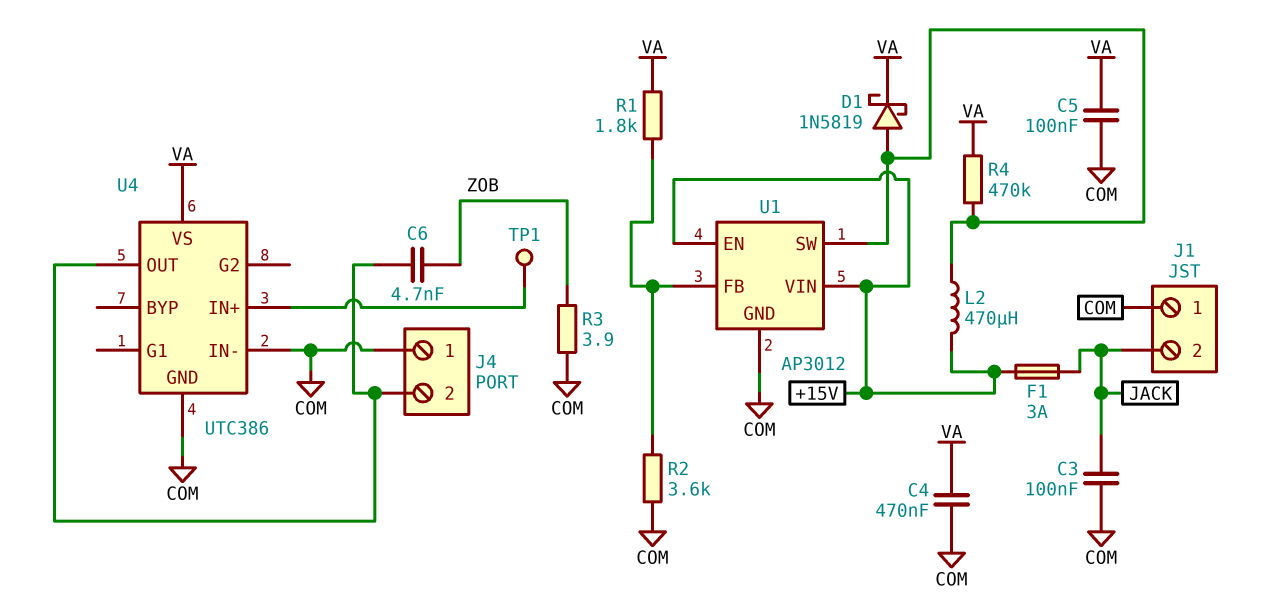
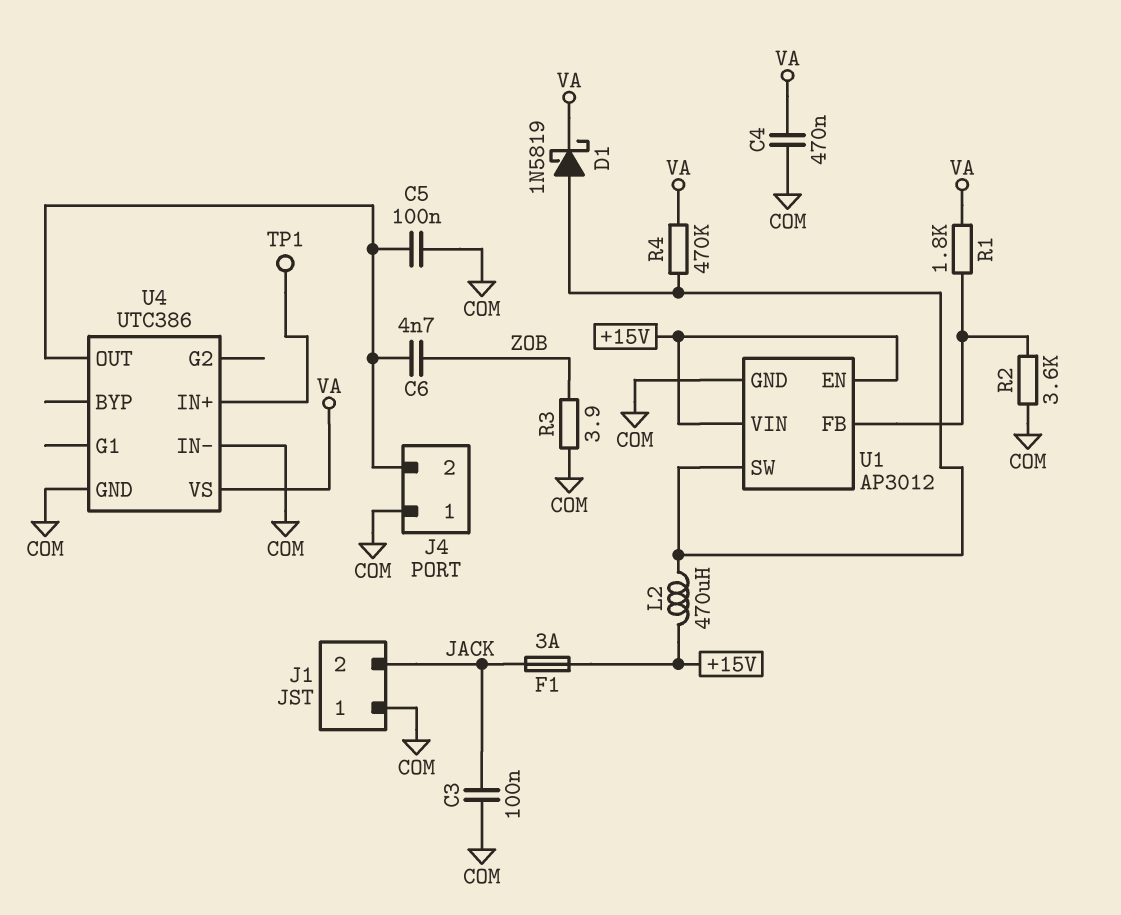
C5: 100nF (COM, VA) -> 100nF (COM, J4/2)

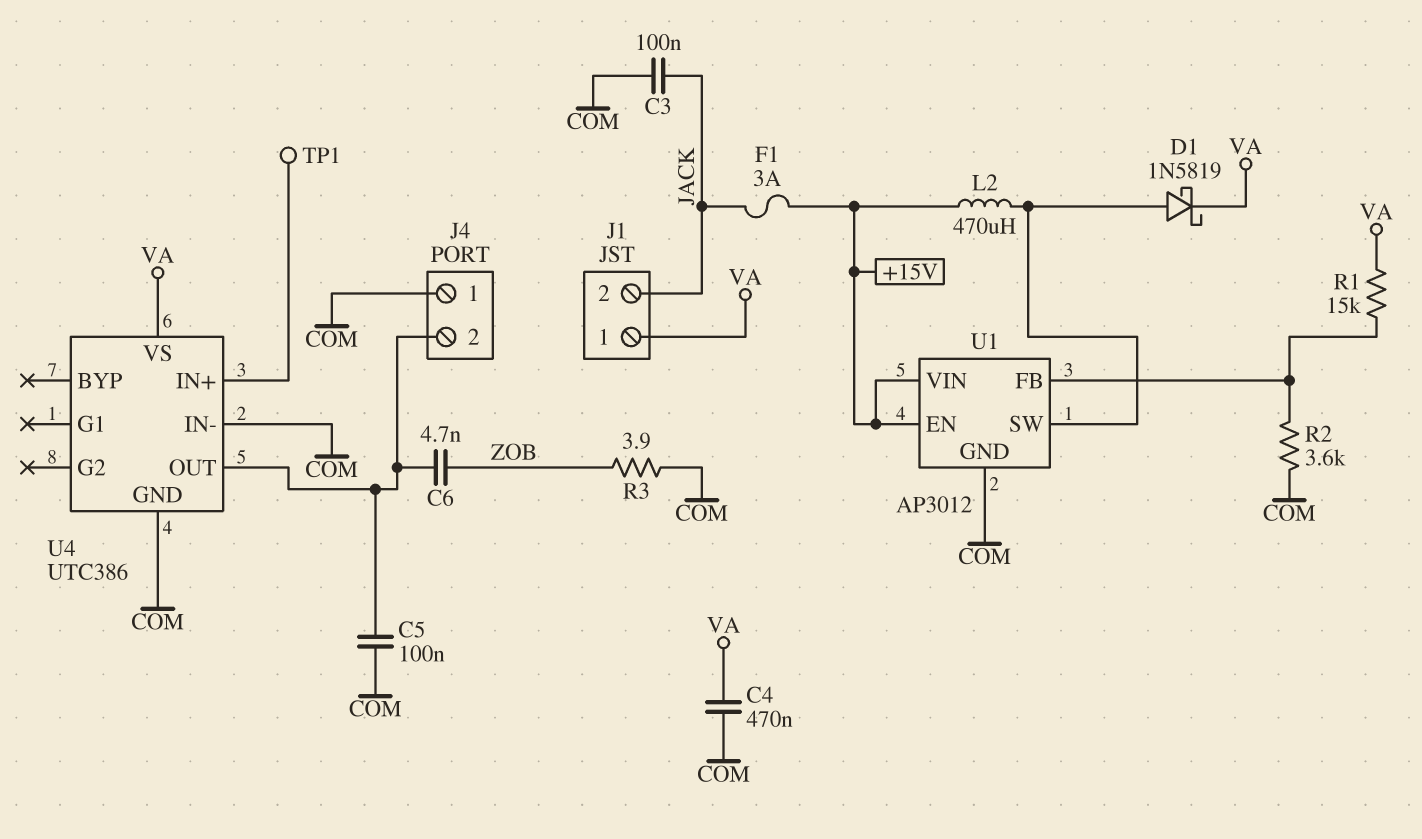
J1 pin 1: COM -> VA
R1: 1.8k (U1/FB, VA) -> 15k (U1/FB, VA)
R4: 470k (U1/SW, VA) -> none

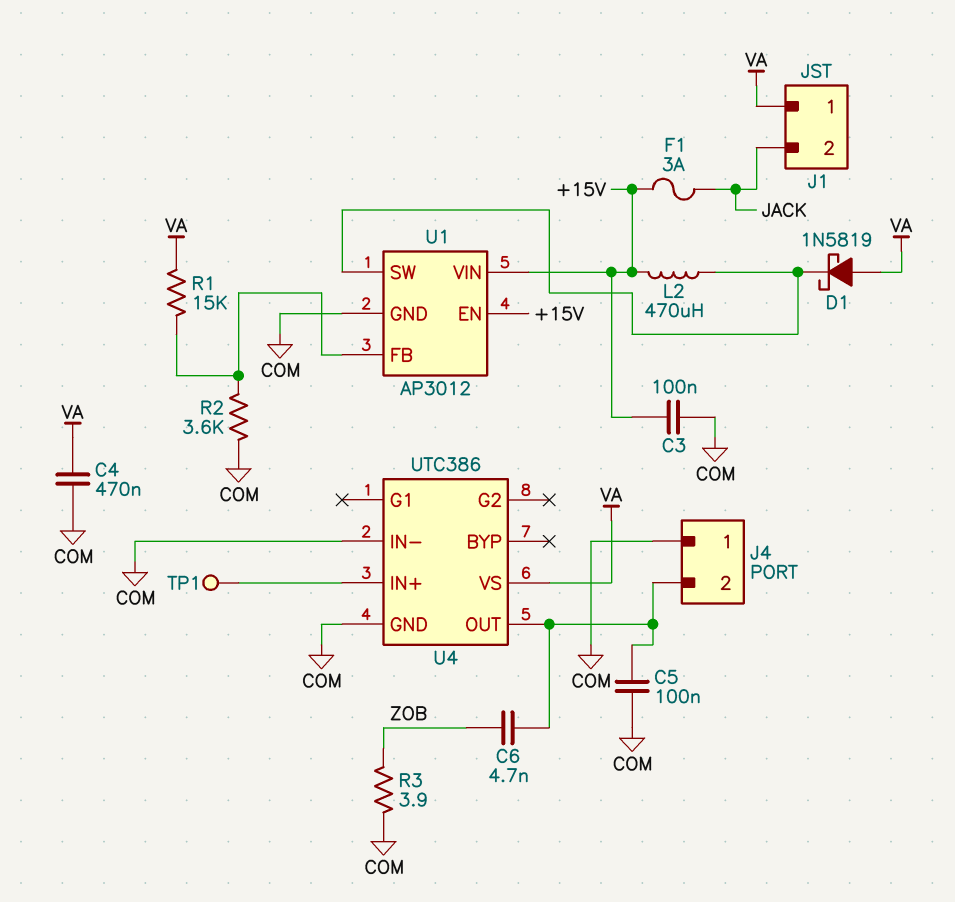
C3: 100nF (COM, JACK) -> 100nF (+15V, COM)
D1: schottky 1N5819 (A U1/SW, K VA) -> schottky 1N5819 (A VA, K U1/SW)

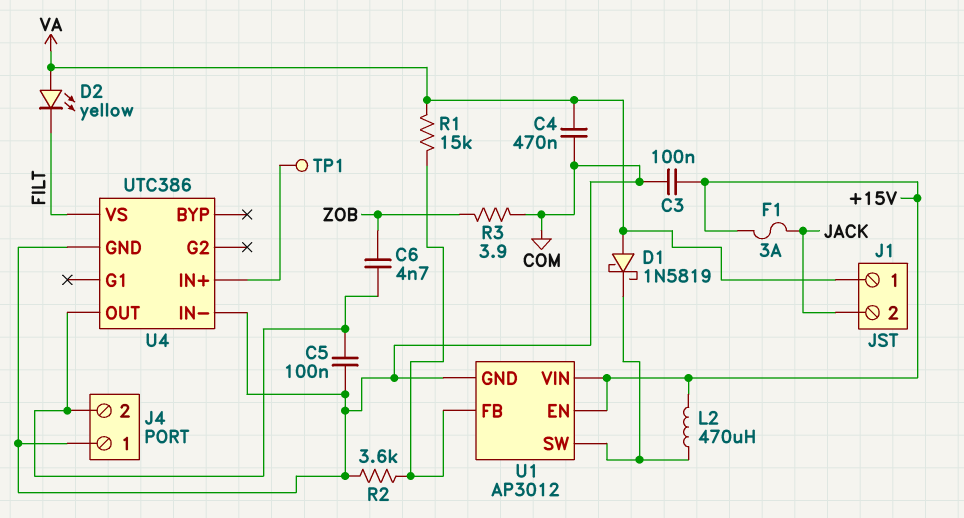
D2: none -> LED yellow (A VA, K FILT)
U4 pin VS: VA -> FILT

